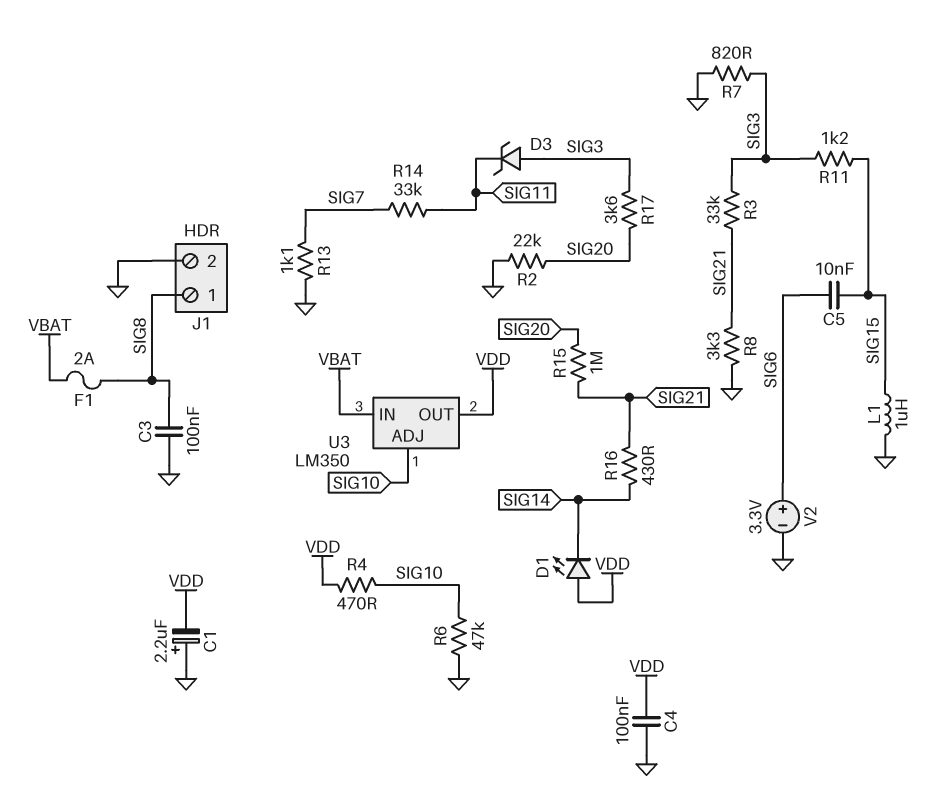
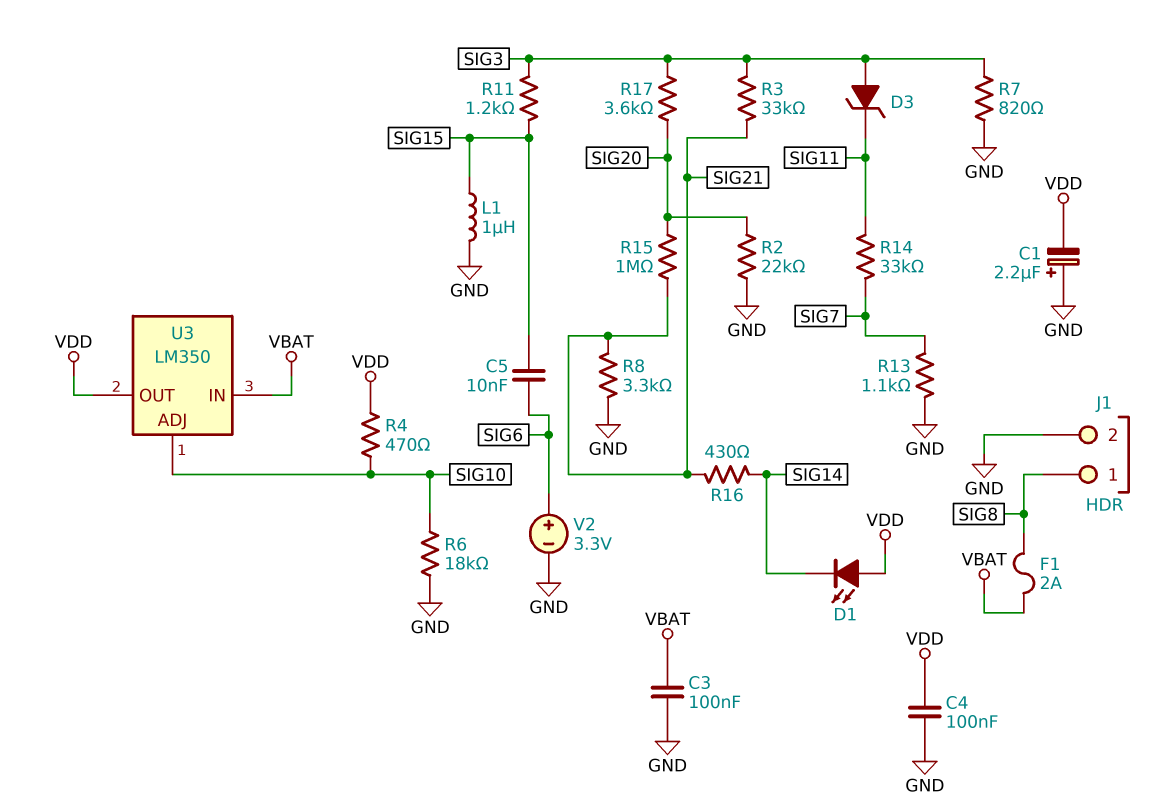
C3: 100nF (GND, SIG8) -> 100nF (GND, VBAT)
R6: 47k (GND, SIG10) -> 18k (GND, SIG10)

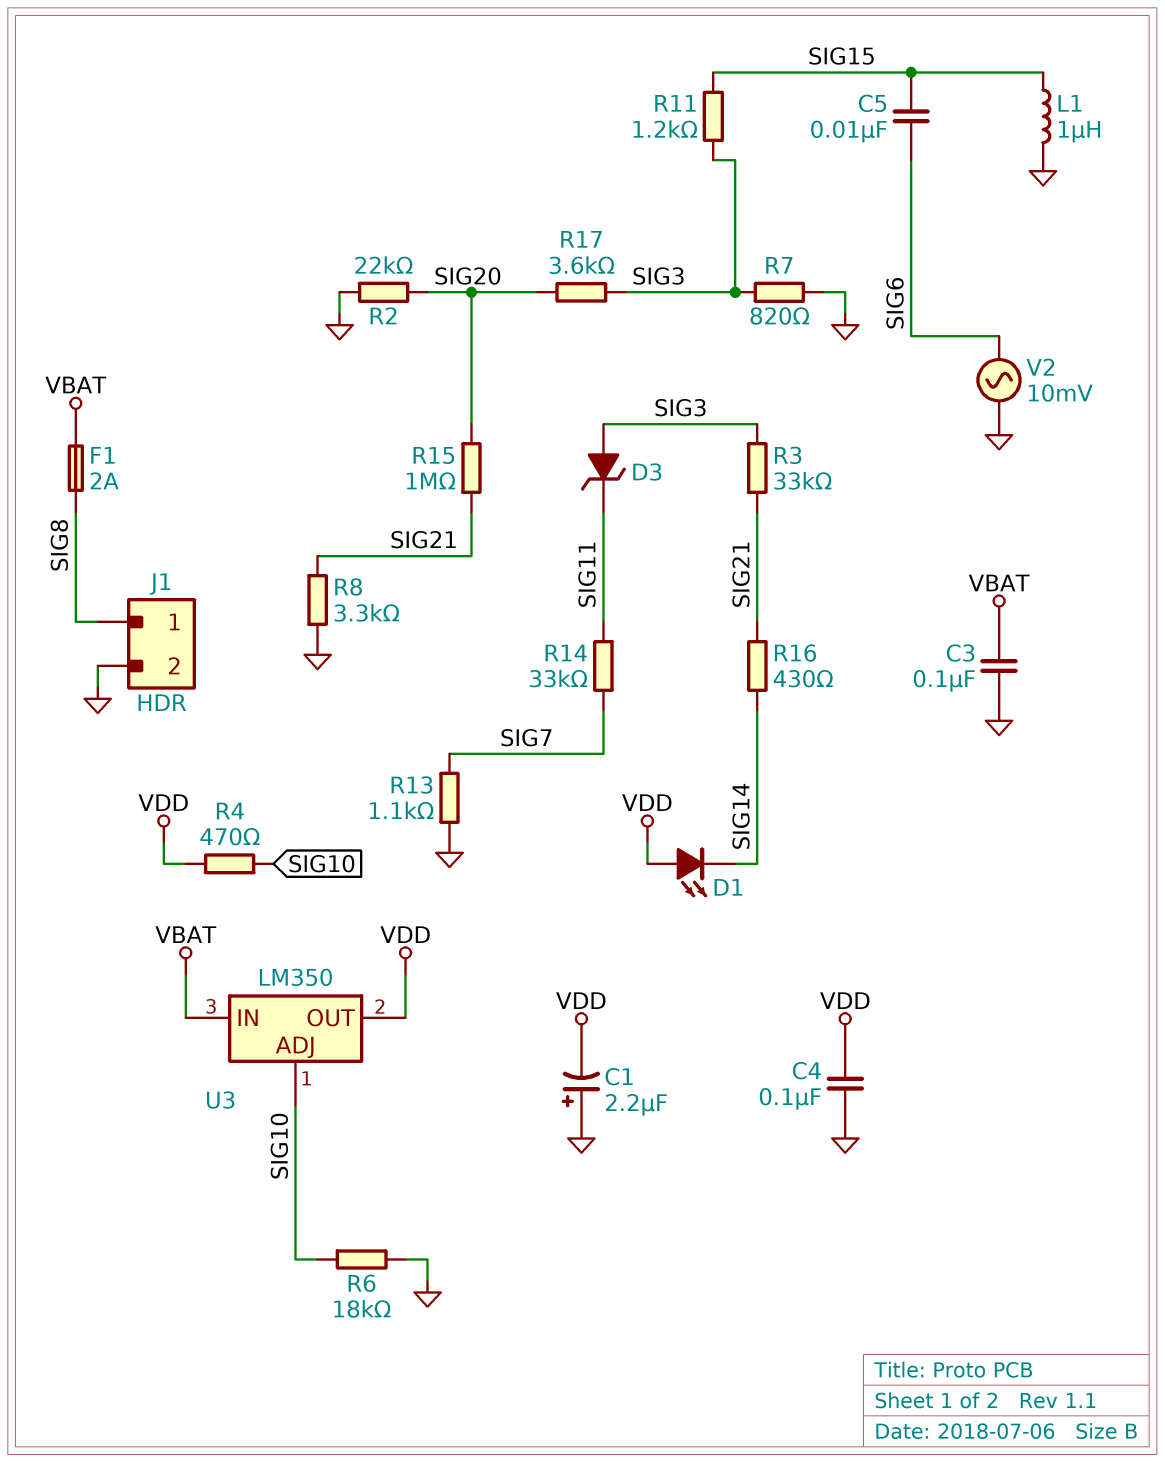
V2: 3.3V (plus SIG6, minus GND) -> AC 10mV (GND, SIG6)

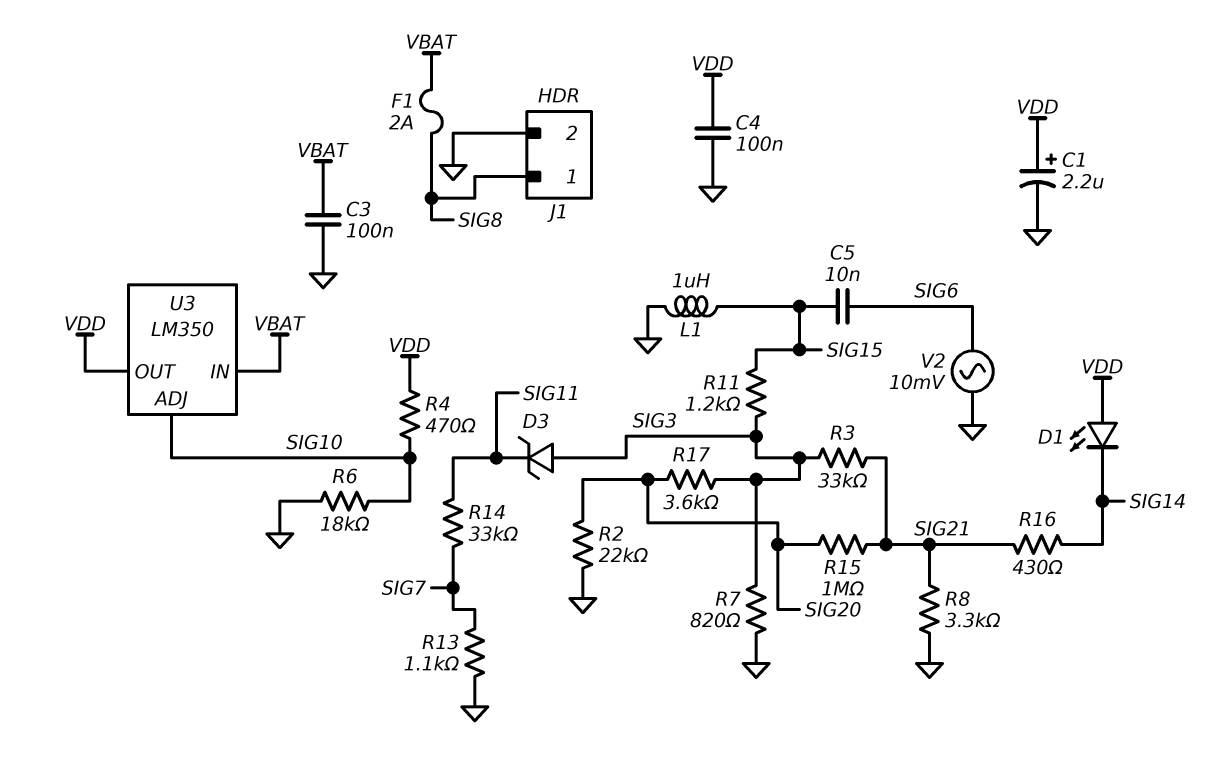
C1: 2.2uF (plus GND, minus VDD) -> 2.2uF (plus VDD, minus GND)

